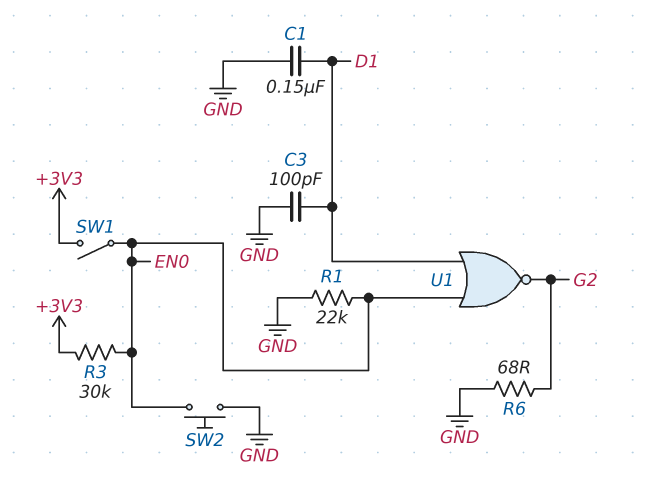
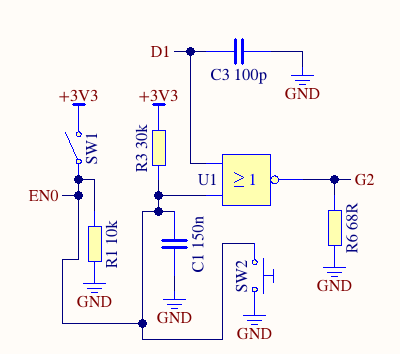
C1: 150nF (D1, GND) -> 150nF (EN0, GND)
R1: 22k (EN0, GND) -> 10k (EN0, GND)

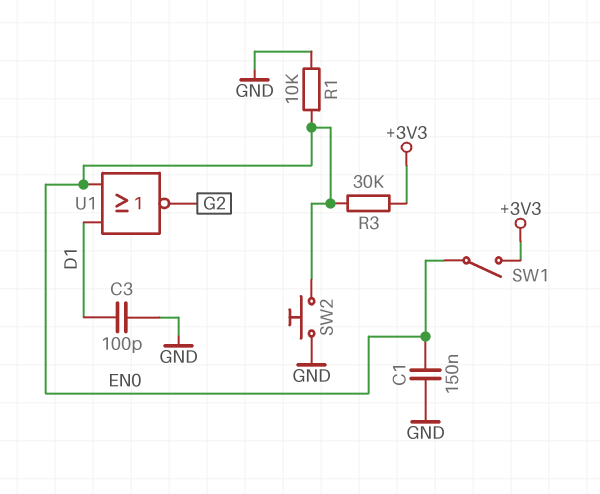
R6: 68 (G2, GND) -> none

